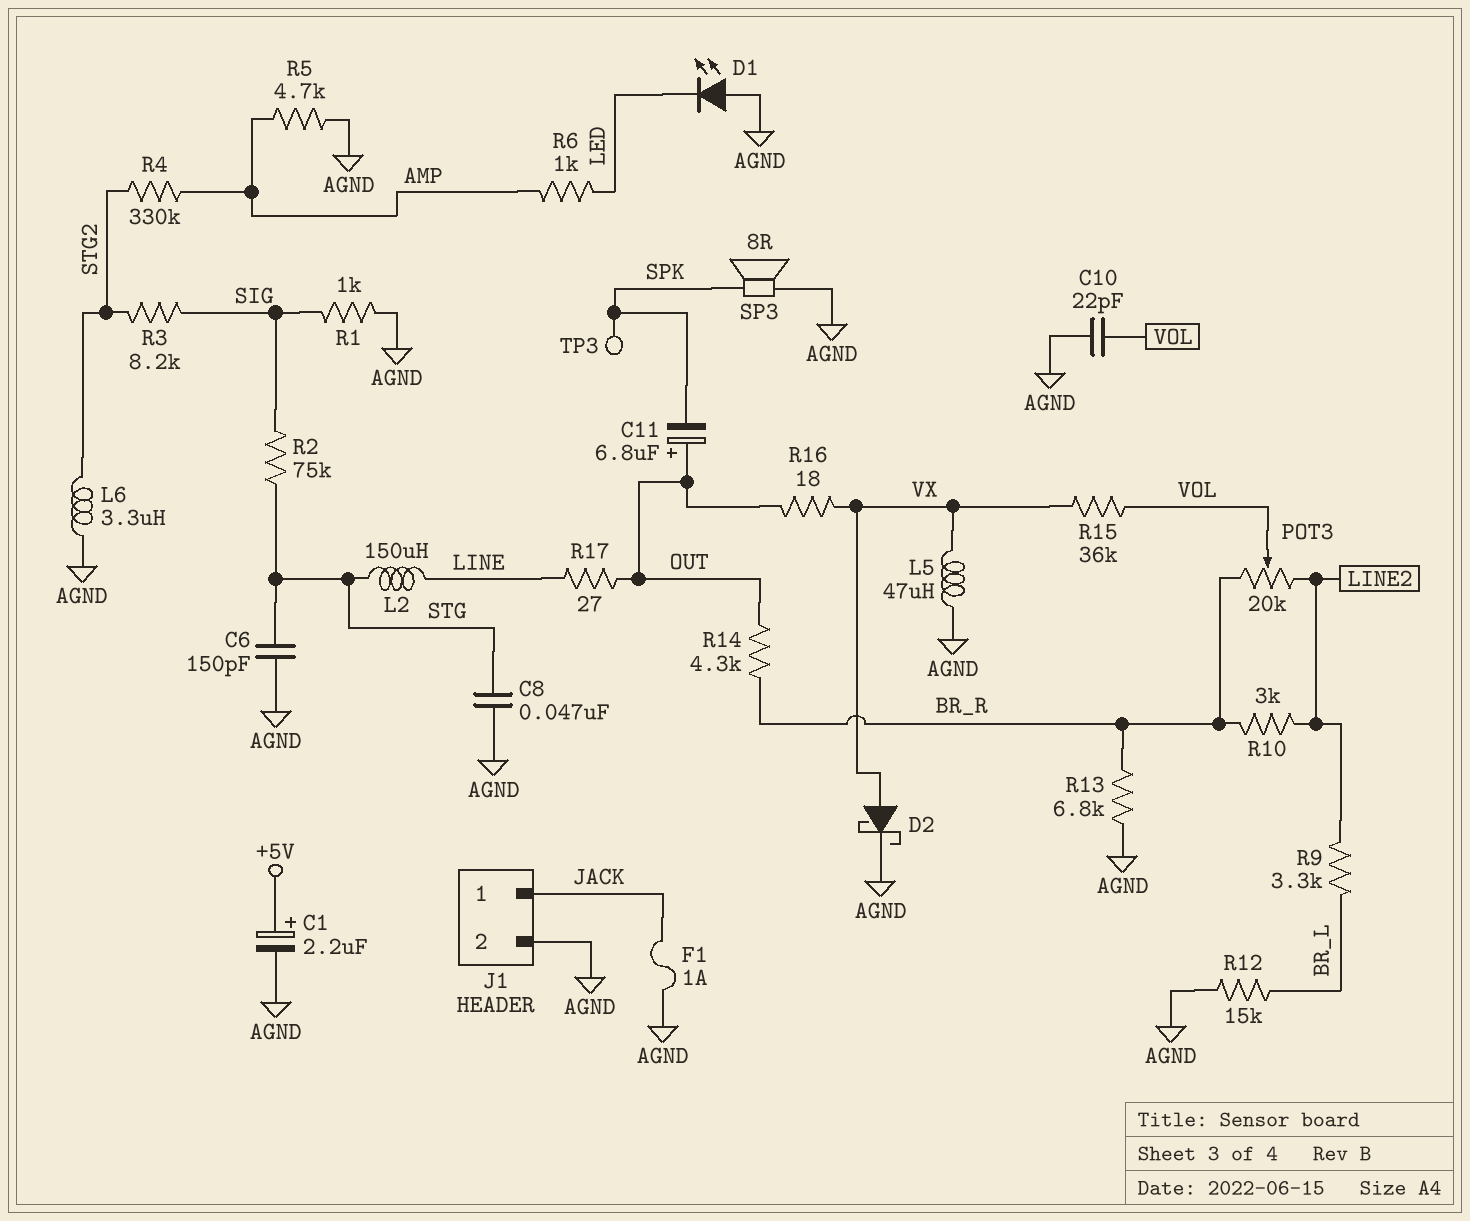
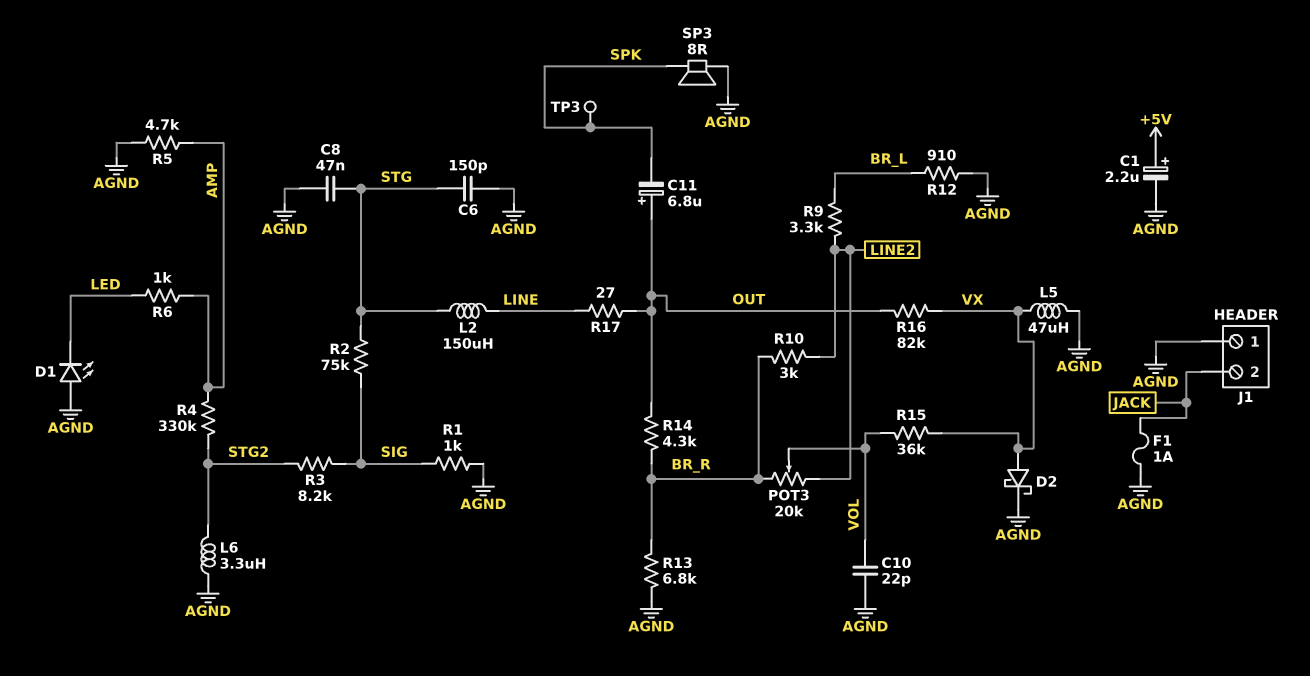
J1 pin 1: JACK -> AGND
J1 pin 2: AGND -> JACK
R12: 15k (AGND, BR_L) -> 910 (AGND, BR_L)
R16: 18 (OUT, VX) -> 82k (OUT, VX)

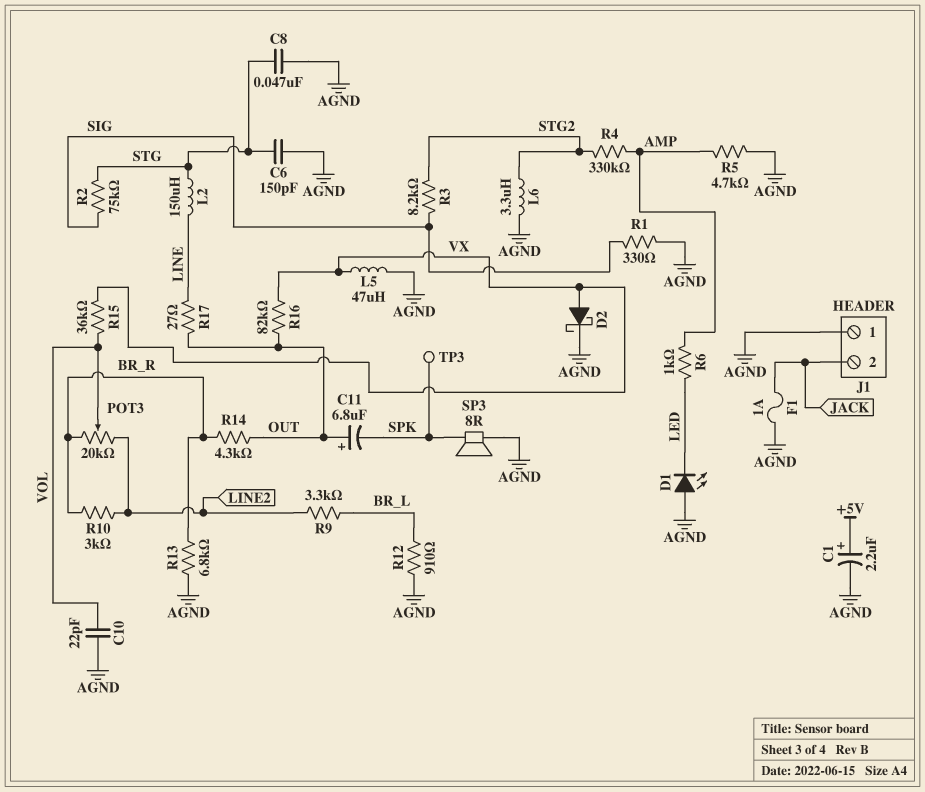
R1: 1k (AGND, SIG) -> 330 (AGND, SIG)

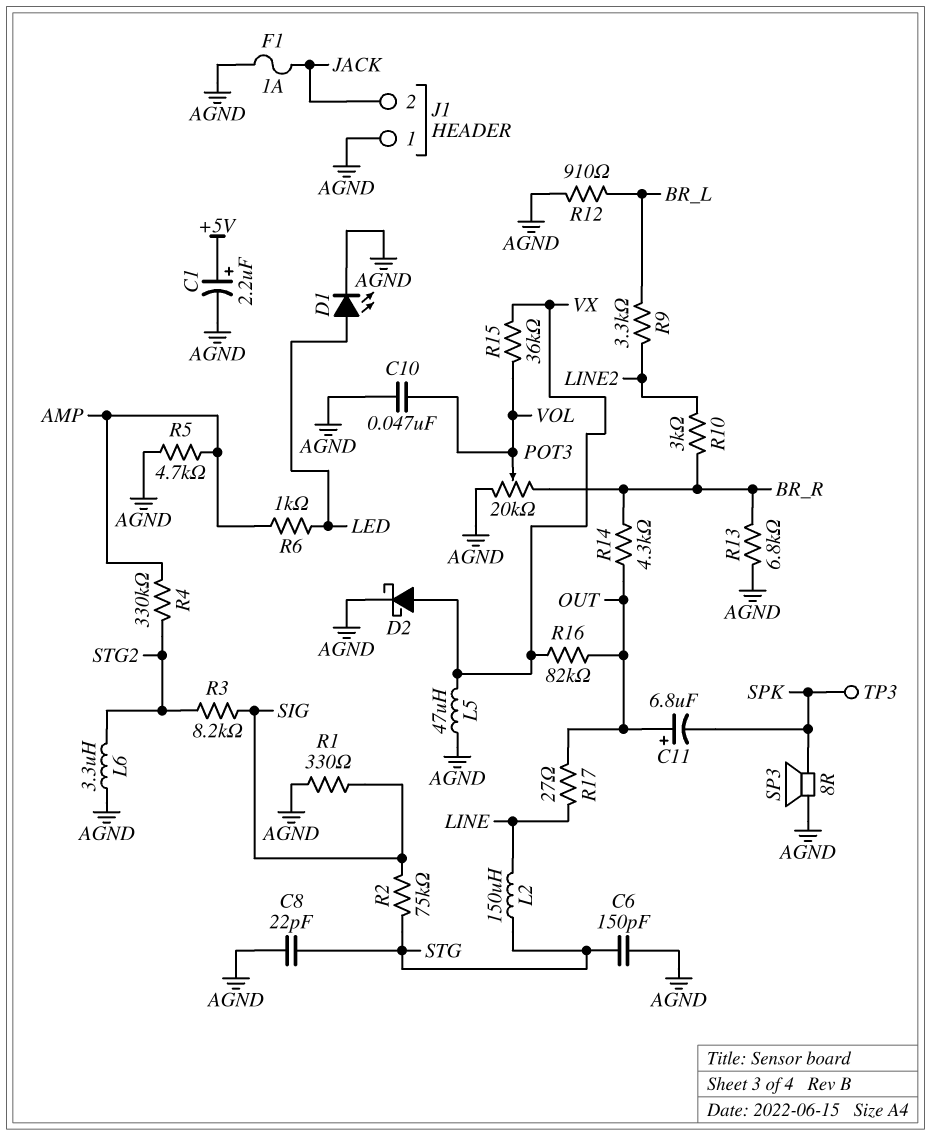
C8: 47nF (AGND, STG) -> 22pF (AGND, STG)
C10: 22pF (AGND, VOL) -> 47nF (AGND, VOL)
D1: LED (A AGND, K LED) -> LED (A LED, K AGND)
POT3: 20k (BR_R, LINE2, wiper VOL) -> 20k (AGND, BR_R, wiper VOL)

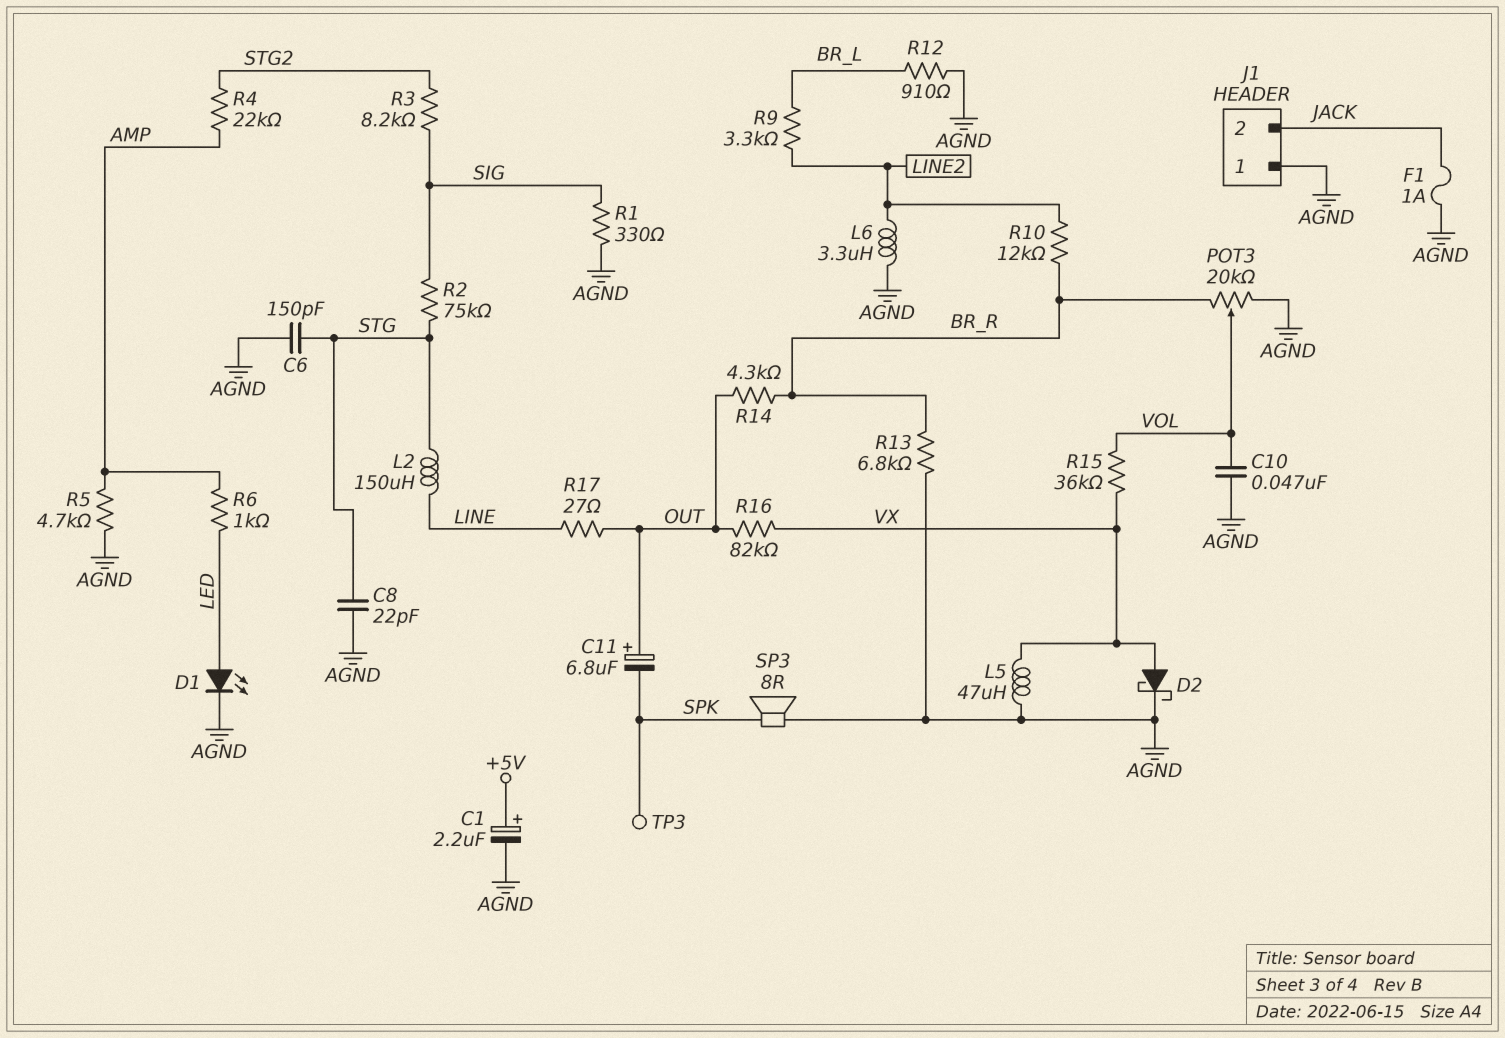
L6: 3.3uH (AGND, STG2) -> 3.3uH (AGND, LINE2)
R4: 330k (AMP, STG2) -> 22k (AMP, STG2)
R10: 3k (BR_R, LINE2) -> 12k (BR_R, LINE2)

